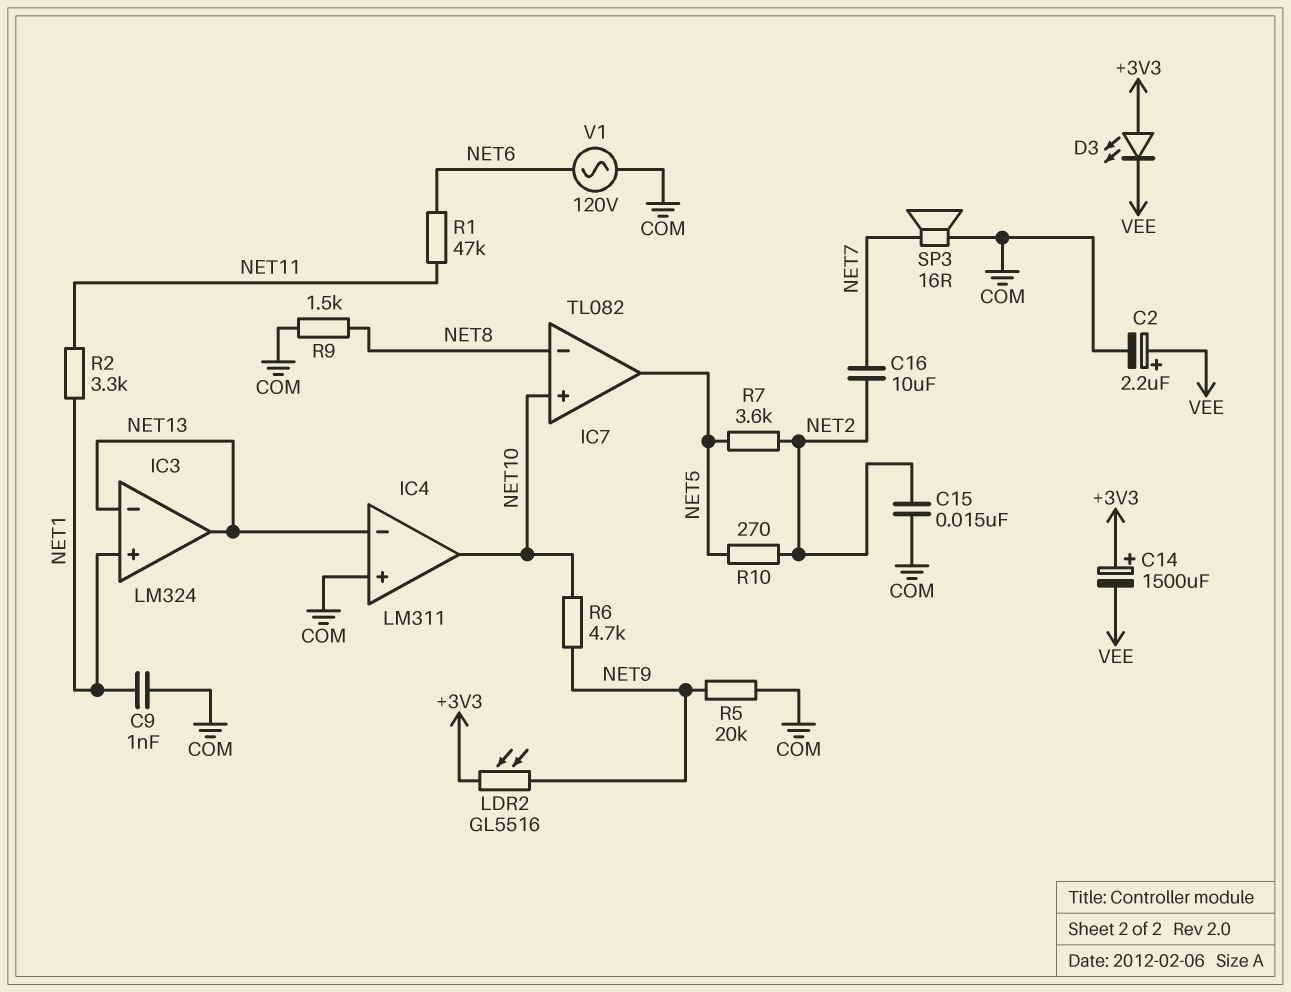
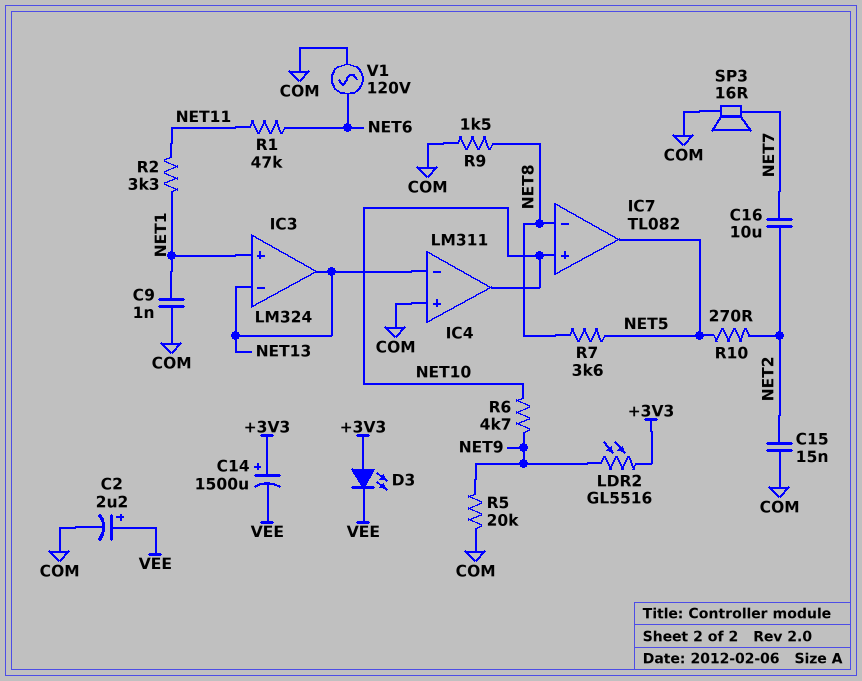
R7: 3.6k (NET2, NET5) -> 3.6k (NET5, NET8)

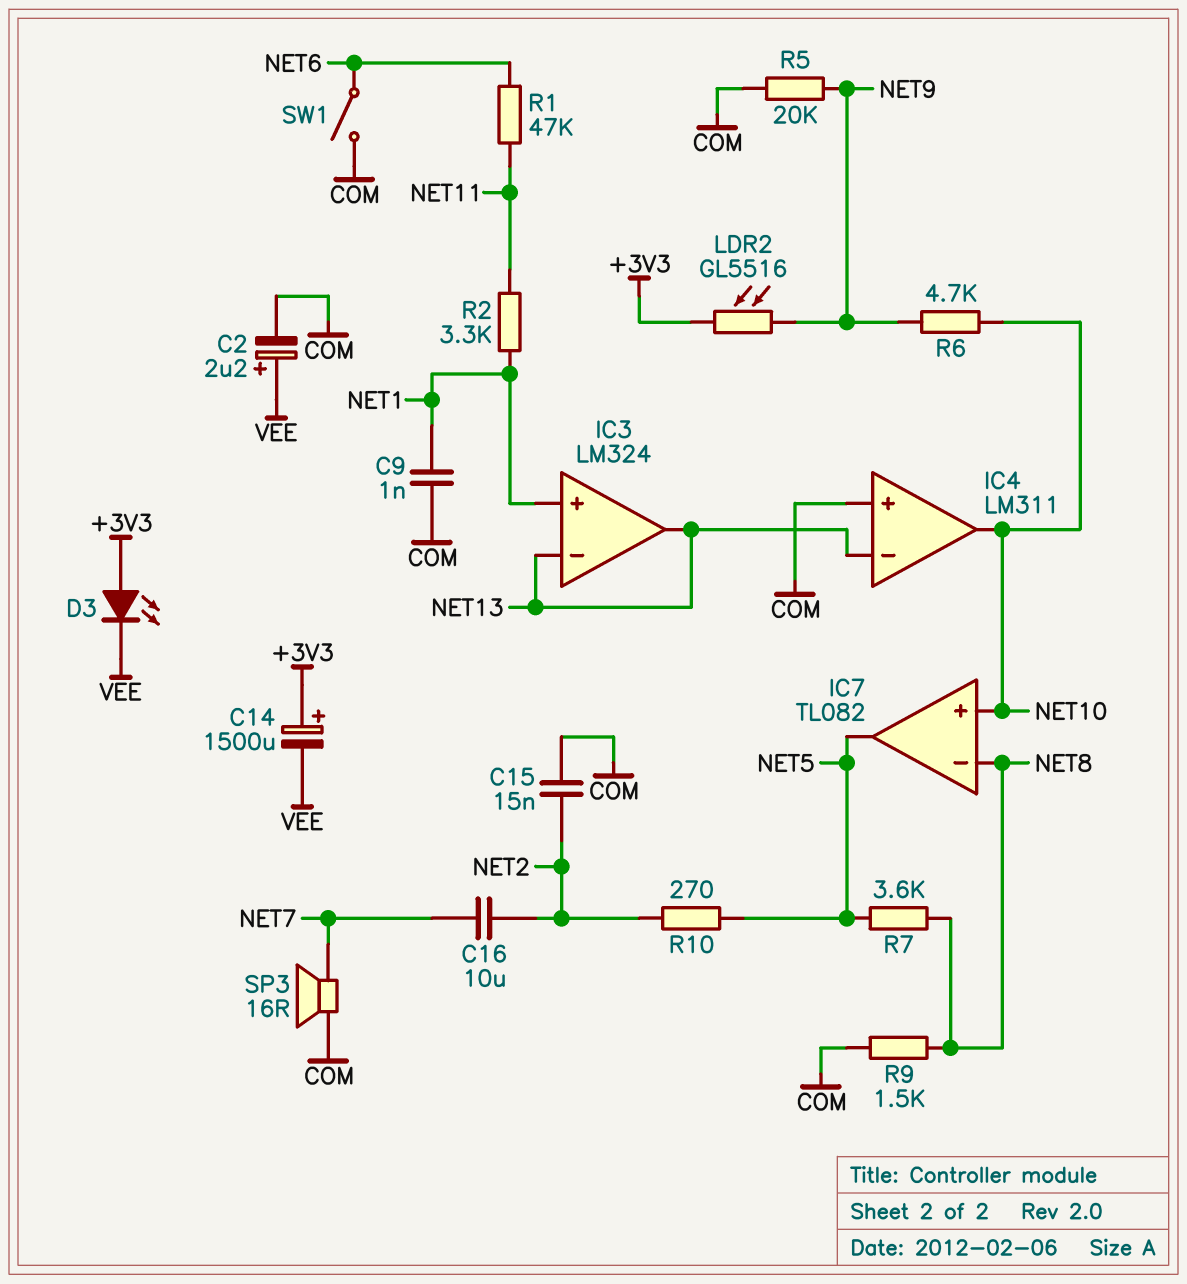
SW1: none -> switch (COM, NET6)
V1: AC 120V (COM, NET6) -> none

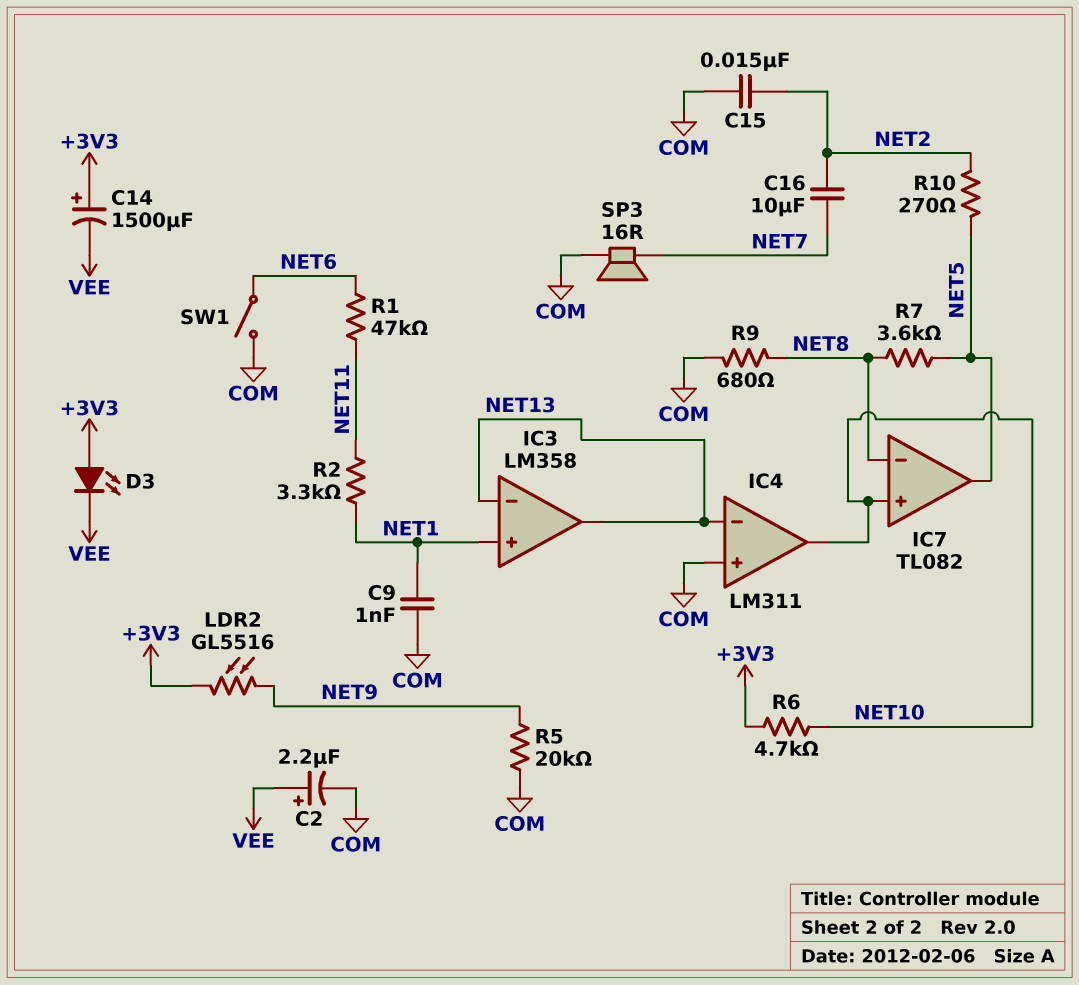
IC3: LM324 -> LM358
R6: 4.7k (NET9, NET10) -> 4.7k (+3V3, NET10)
R9: 1.5k (COM, NET8) -> 680 (COM, NET8)

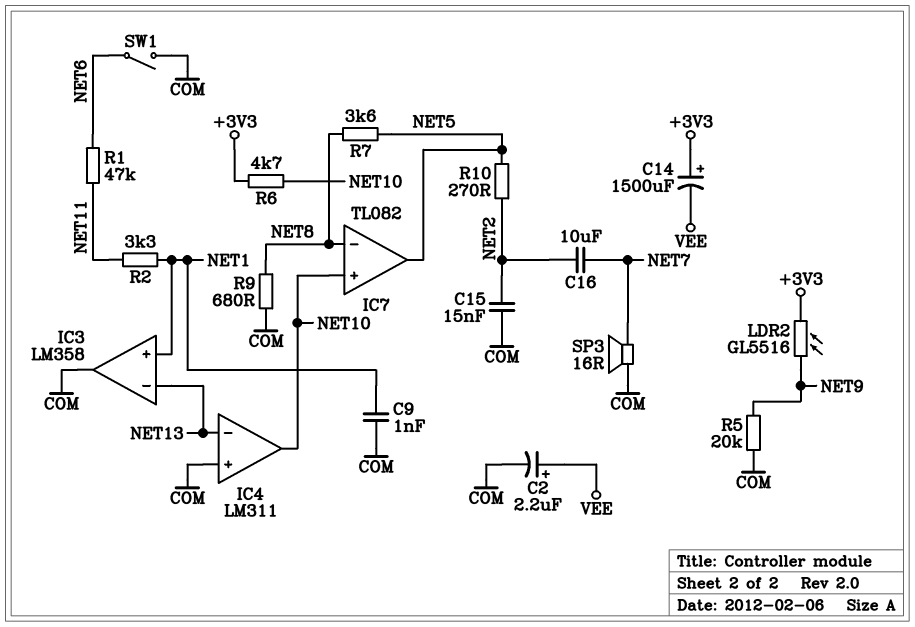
D3: LED (A +3V3, K VEE) -> none
IC3 pin out: NET13 -> COM

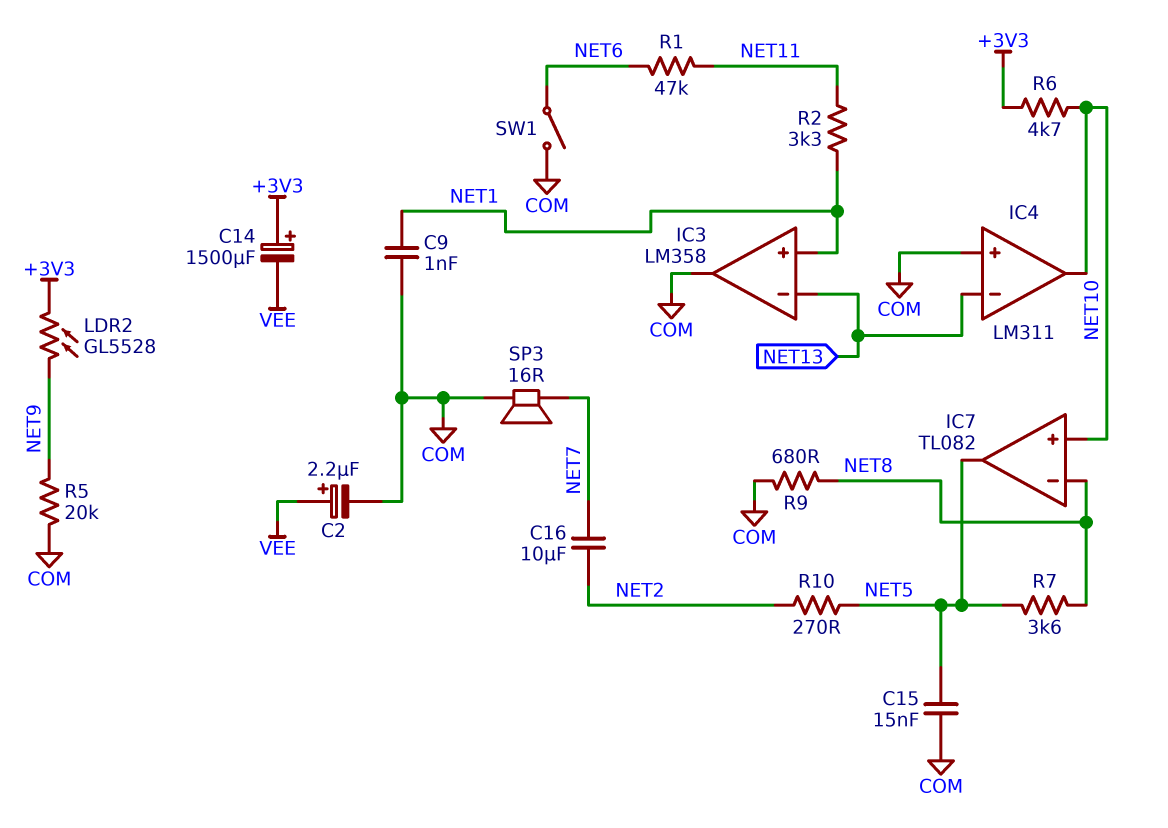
C15: 15nF (COM, NET2) -> 15nF (COM, NET5)
LDR2: GL5516 (+3V3, NET9) -> GL5528 (+3V3, NET9)

